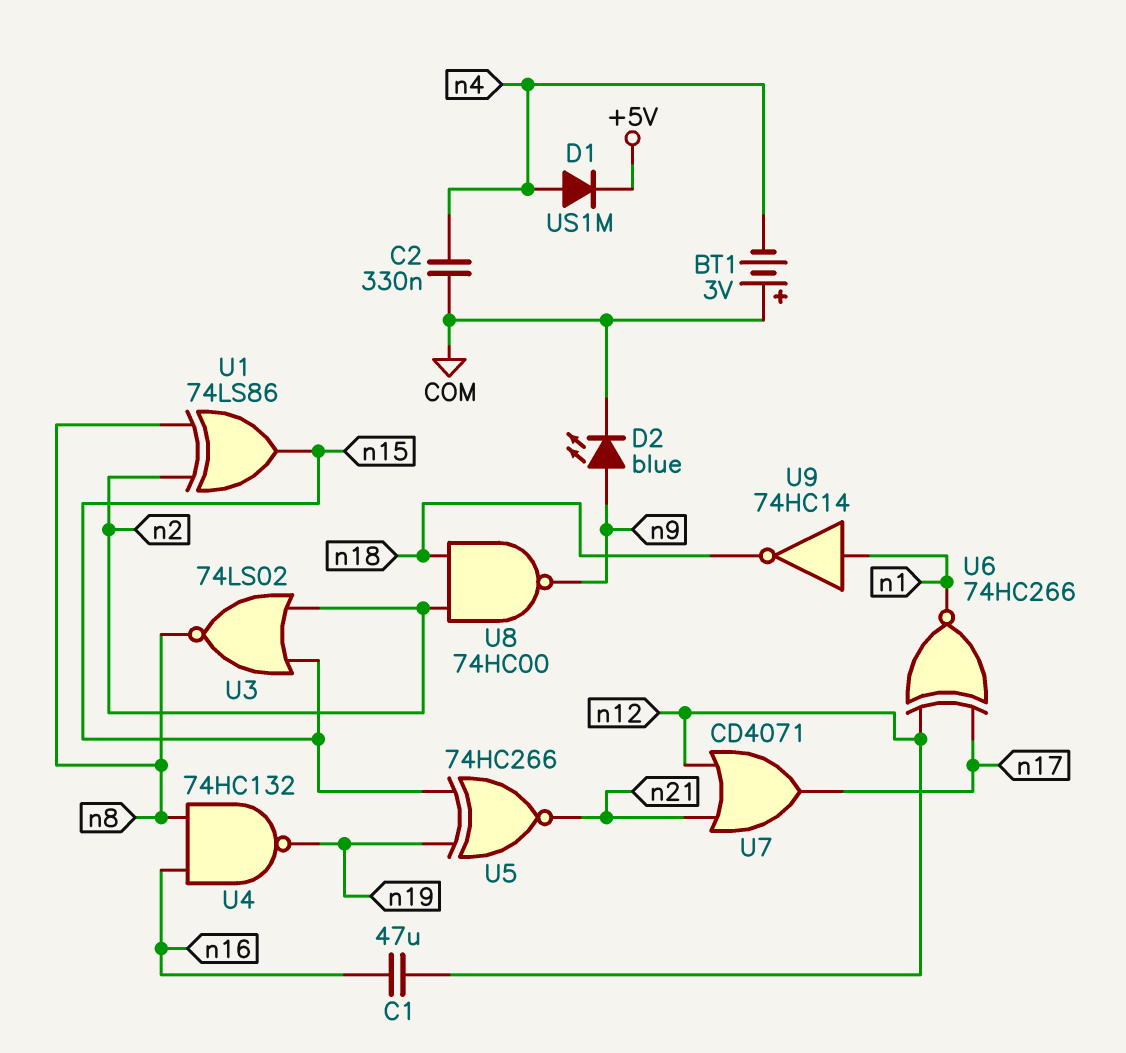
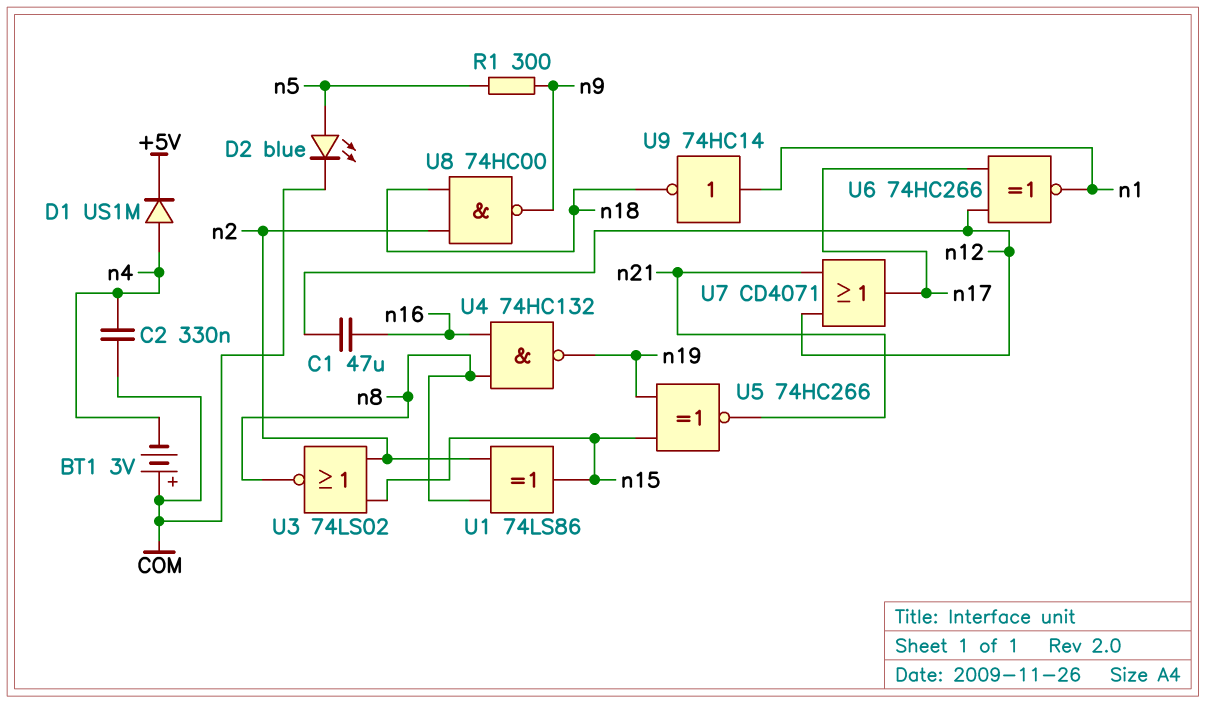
D2: LED blue (A n9, K COM) -> LED blue (A n5, K COM)
R1: none -> 300 (n5, n9)

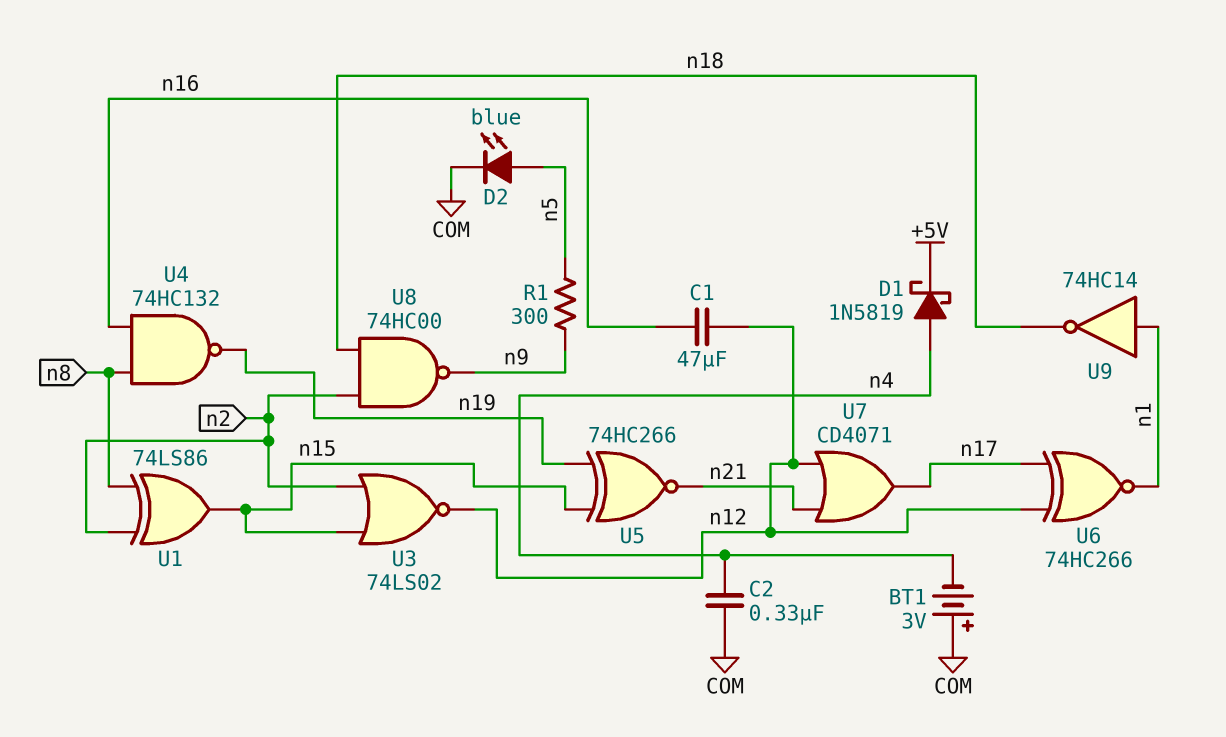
D1: diode US1M (A n4, K +5V) -> schottky 1N5819 (A n4, K +5V)
U3: NOR 74LS02 (in n2, in n15, out n8) -> NOR 74LS02 (in n2, in n15, out n12)

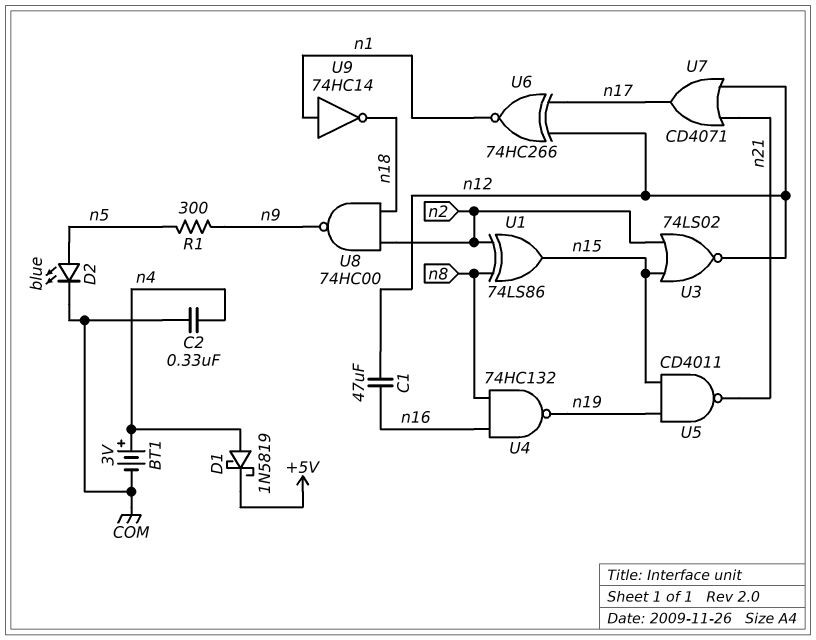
BT1: 3V (plus COM, minus n4) -> 3V (plus n4, minus COM)
U5: XNOR 74HC266 (in n15, in n19, out n21) -> NAND CD4011 (in n15, in n19, out n21)

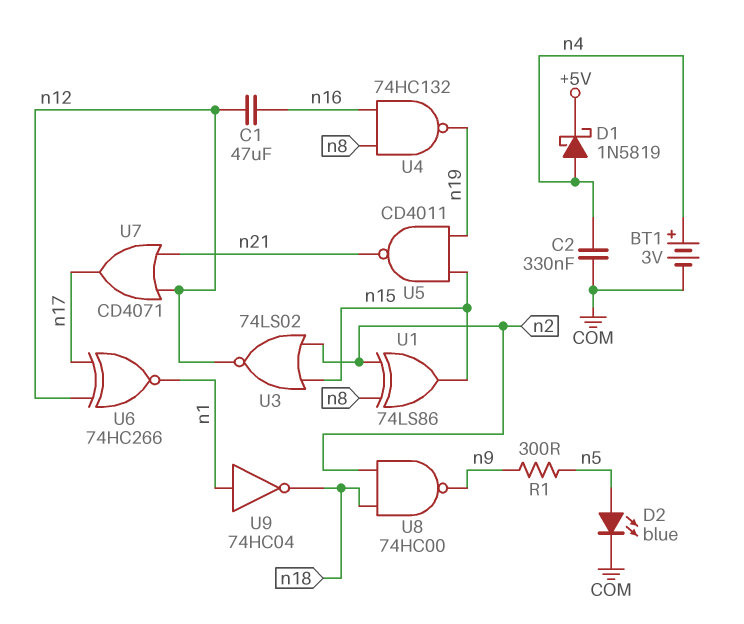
U9: NOT 74HC14 (in n1, out n18) -> NOT 74HC04 (in n1, out n18)

